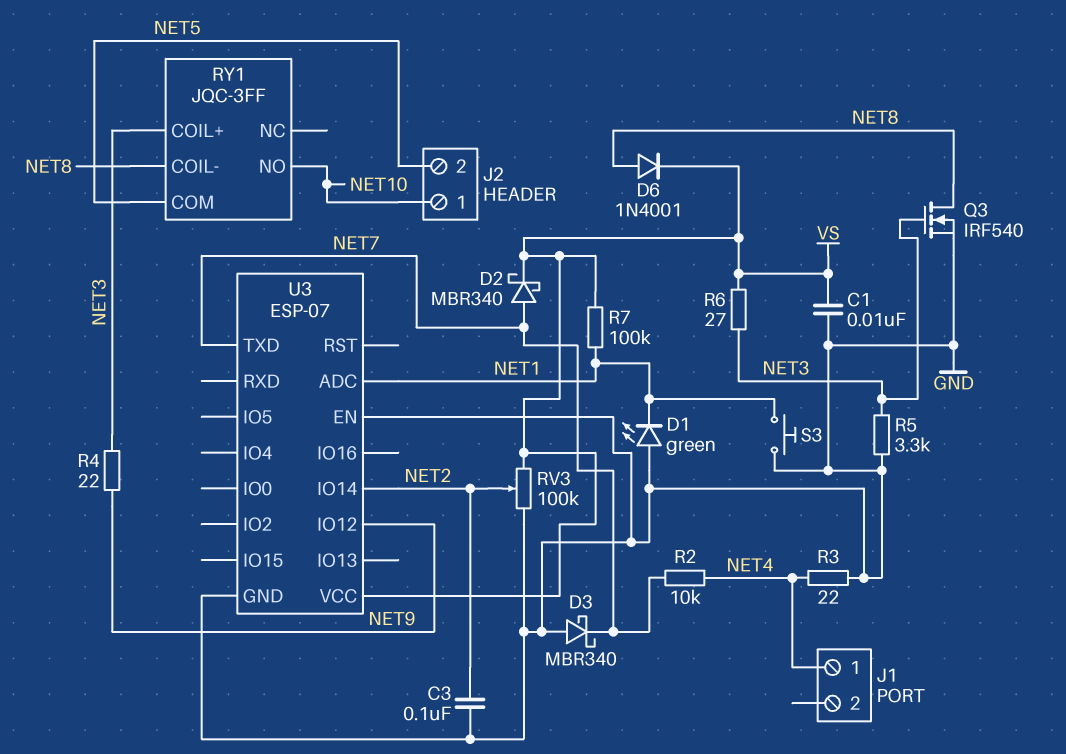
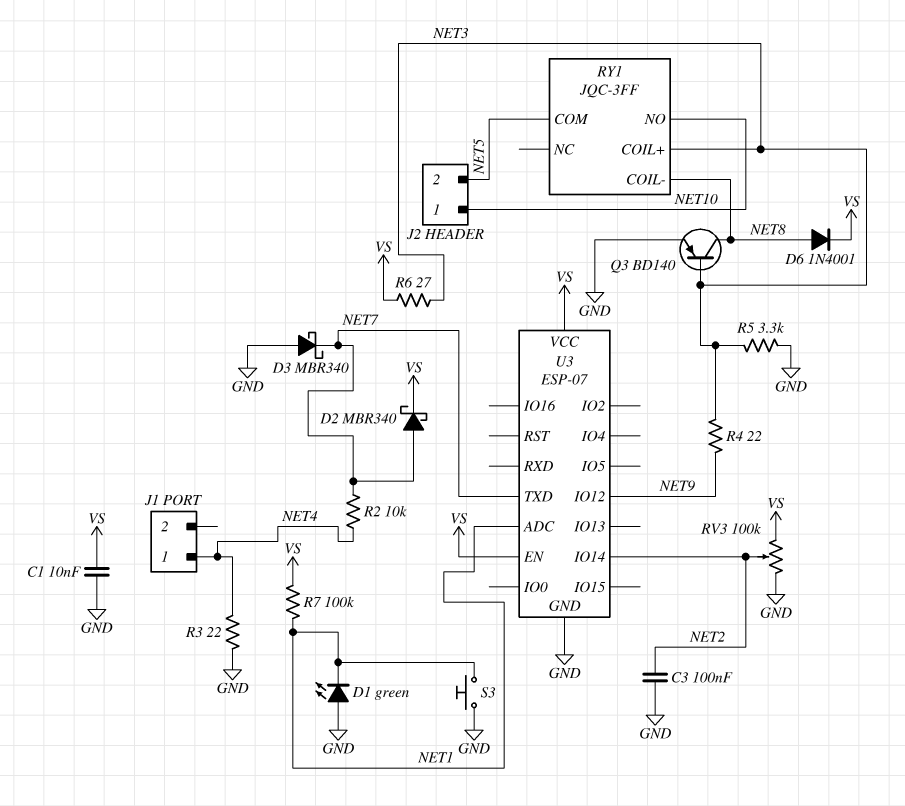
Q3: NMOS IRF540 (G NET3, D NET8, S GND) -> PNP BD140 (B NET3, C NET8, E GND)
U3 pin EN: GND -> VS

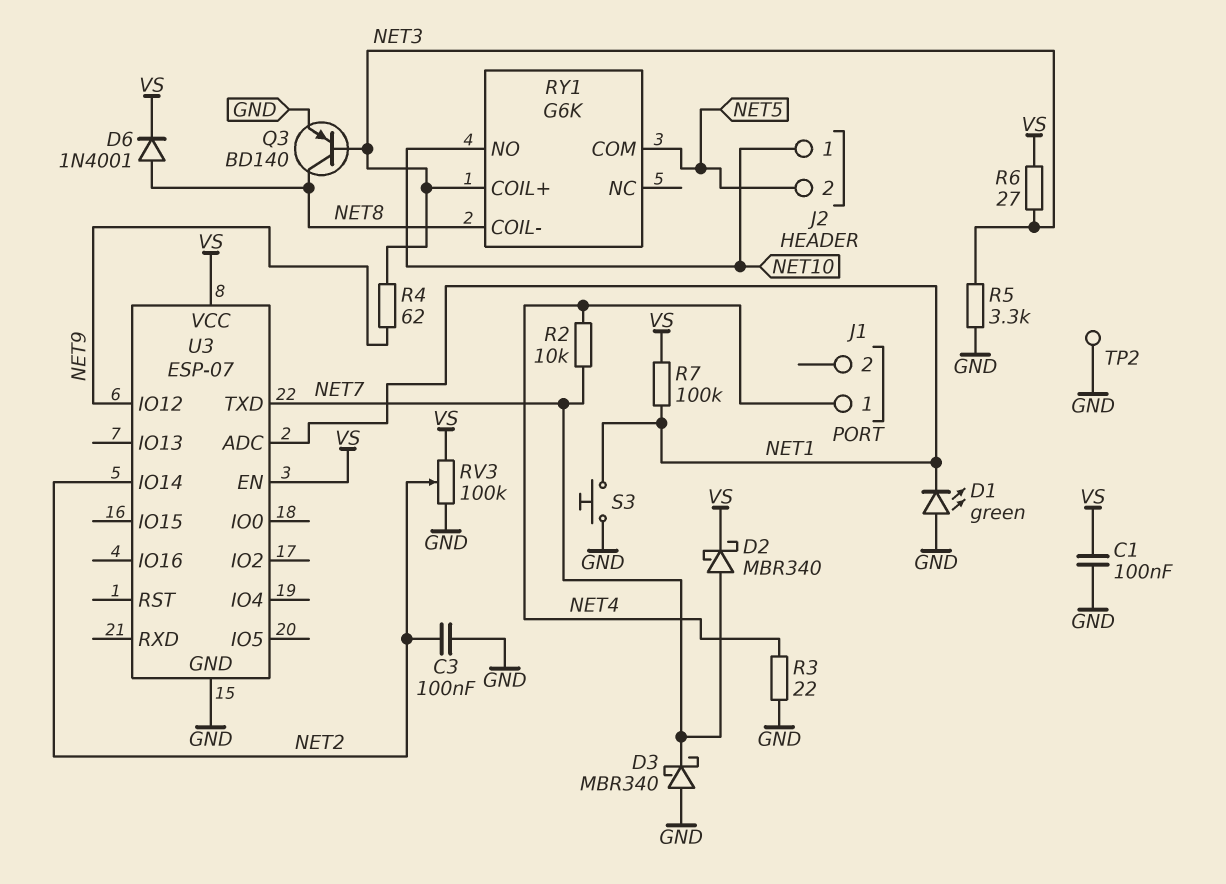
C1: 10nF (GND, VS) -> 100nF (GND, VS)
R4: 22 (NET3, NET9) -> 62 (NET3, NET9)
RY1: JQC-3FF -> G6K
TP2: none -> test point (GND)

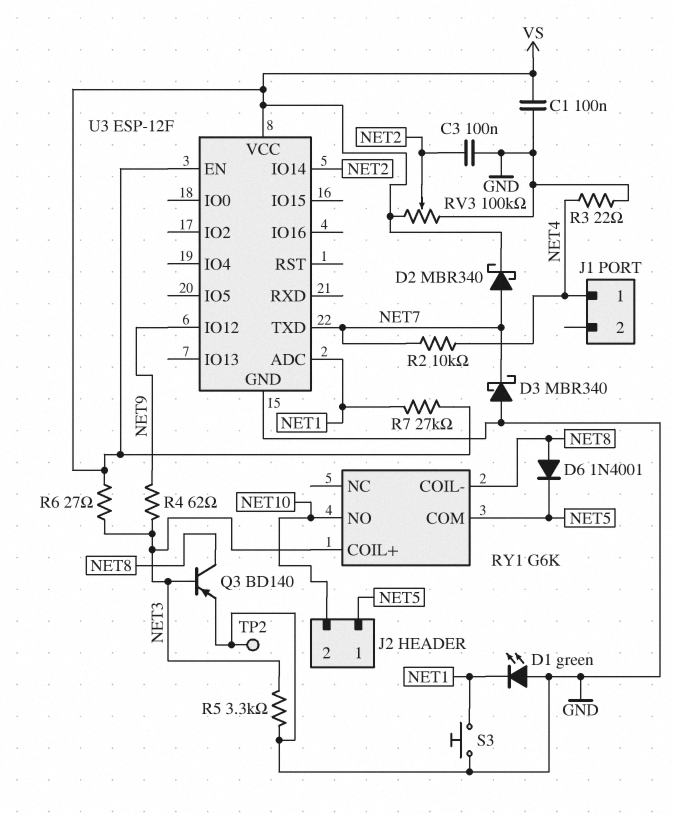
D6: diode 1N4001 (A NET8, K VS) -> diode 1N4001 (A NET8, K NET5)
J2 pin 1: NET10 -> NET5
J2 pin 2: NET5 -> NET10
R7: 100k (NET1, VS) -> 27k (NET1, VS)
U3: ESP-07 -> ESP-12F

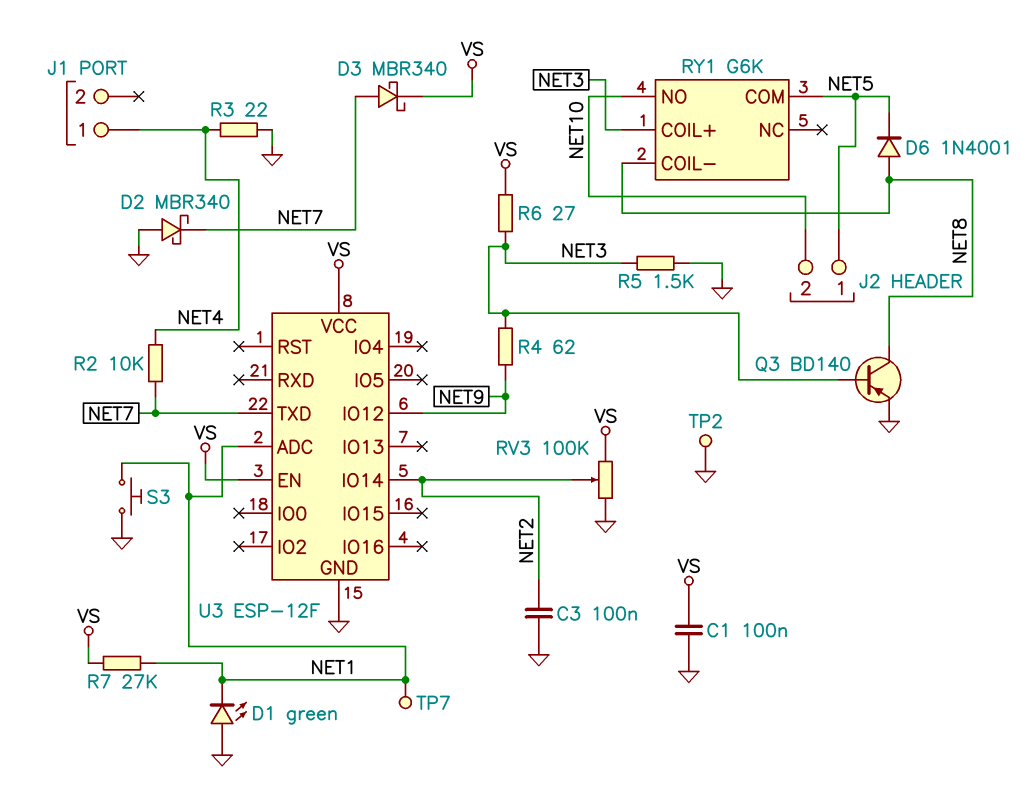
D2: schottky MBR340 (A NET7, K VS) -> schottky MBR340 (A GND, K NET7)
D3: schottky MBR340 (A GND, K NET7) -> schottky MBR340 (A NET7, K VS)
R5: 3.3k (GND, NET3) -> 1.5k (GND, NET3)
TP7: none -> test point (NET1)

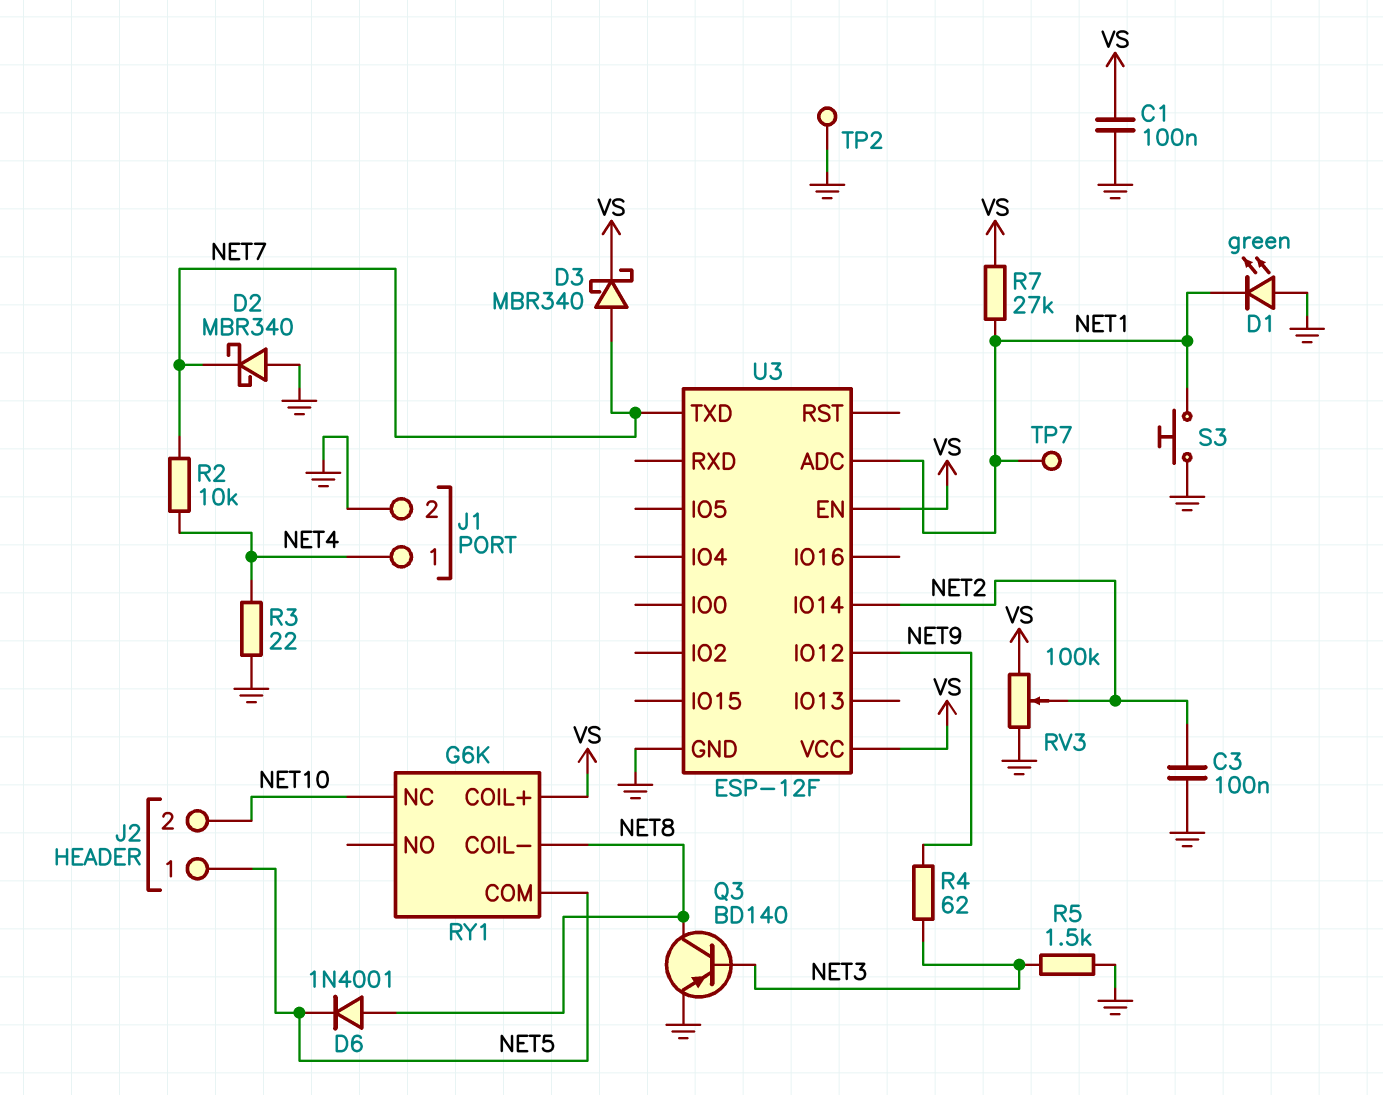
J1 pin 2: none -> GND
R6: 27 (NET3, VS) -> none
RY1 pin COIL+: NET3 -> VS
RY1 pin NC: none -> NET10
RY1 pin NO: NET10 -> none

